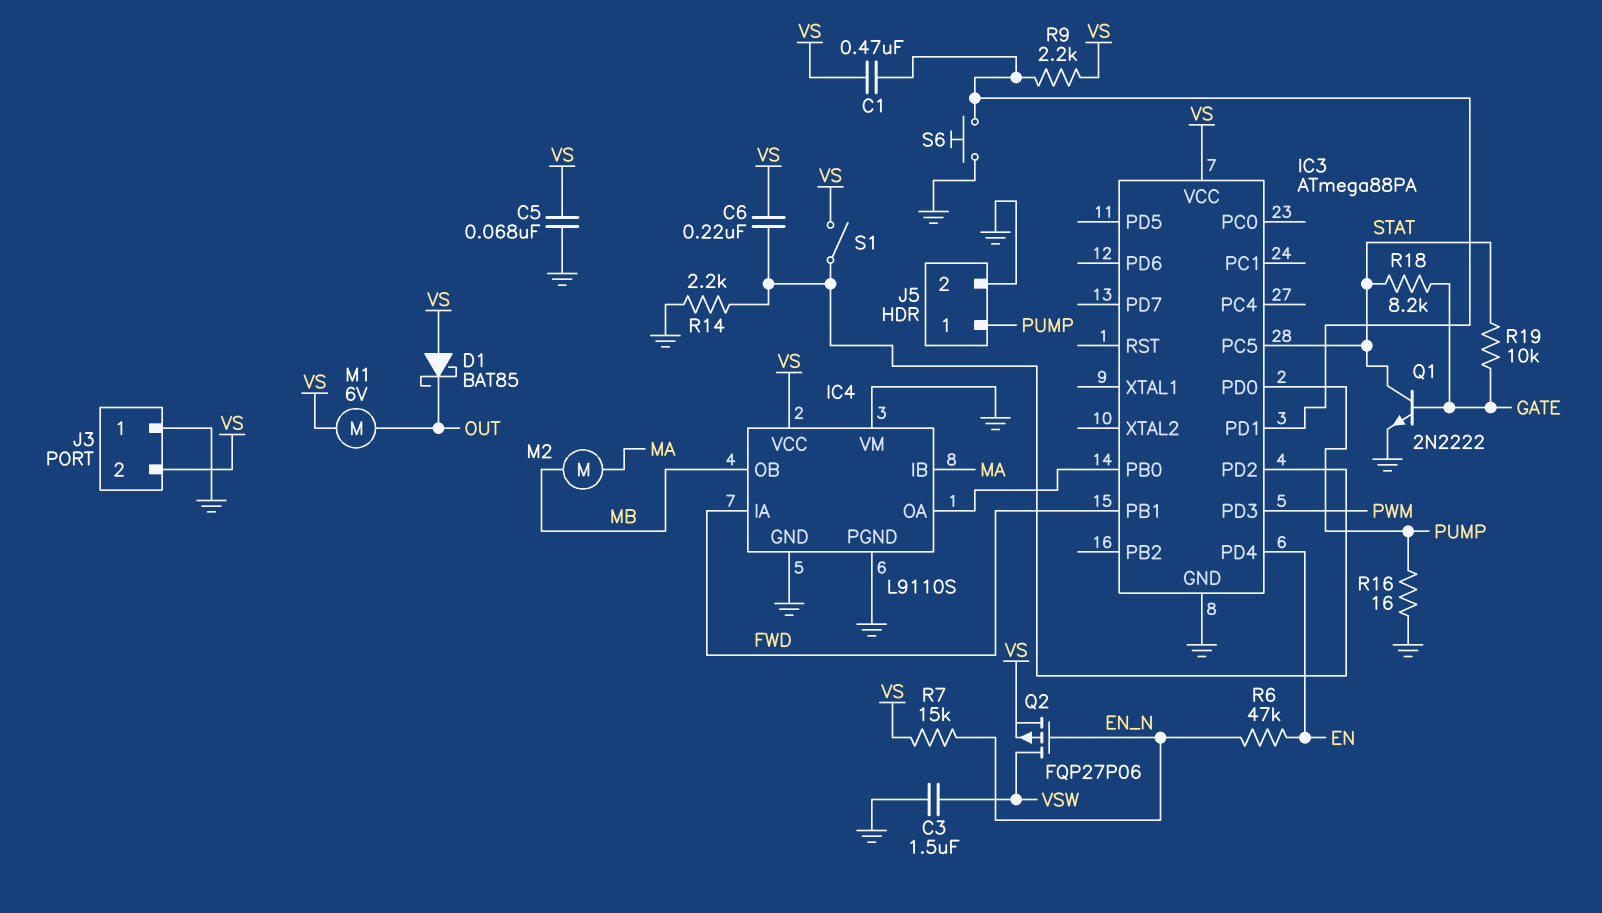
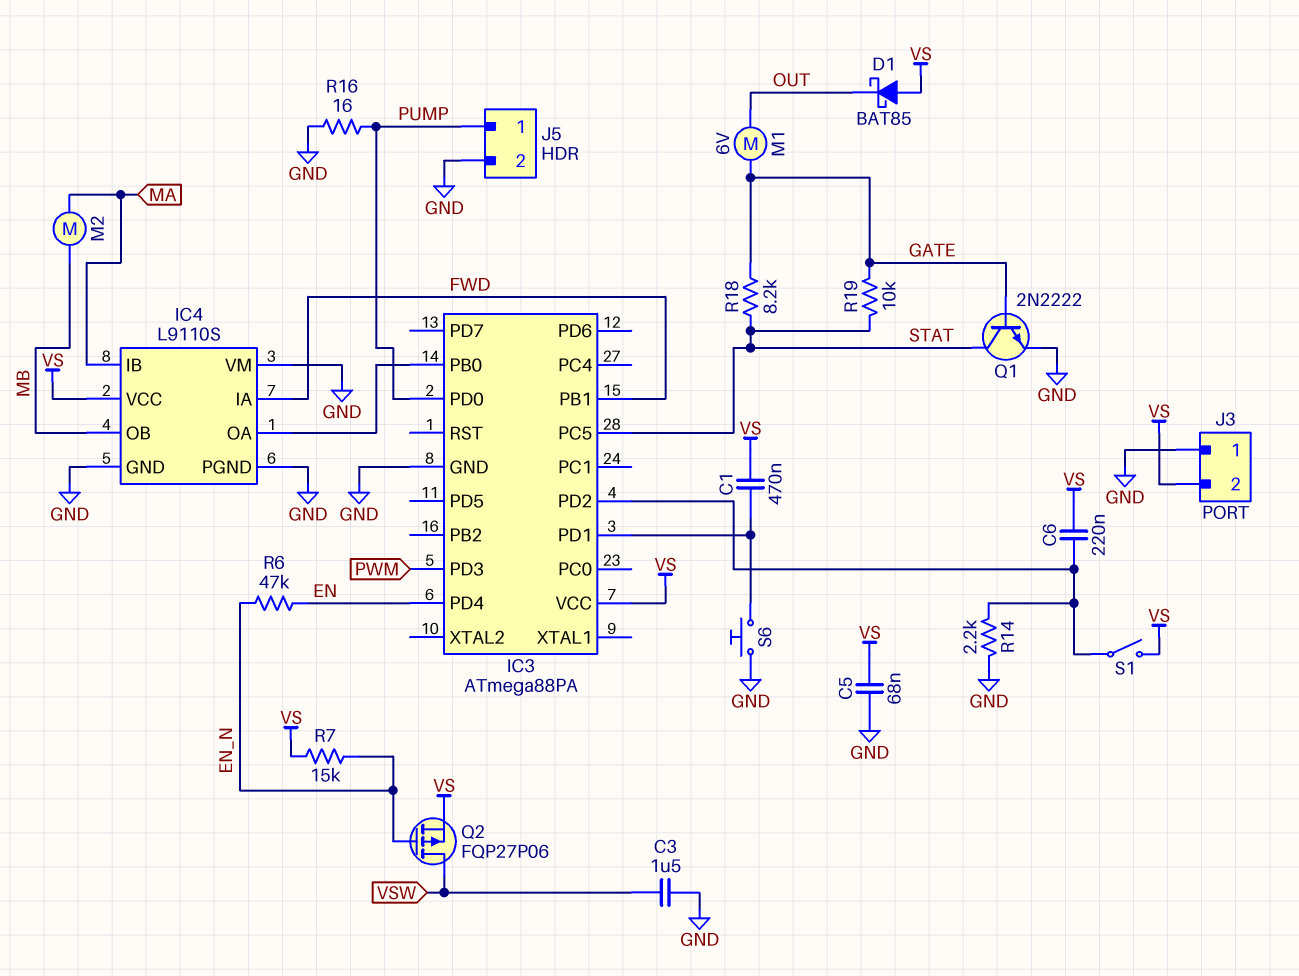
M1: motor 6V (OUT, VS) -> motor 6V (GATE, OUT)
R9: 2.2k (IC3/PD1, VS) -> none

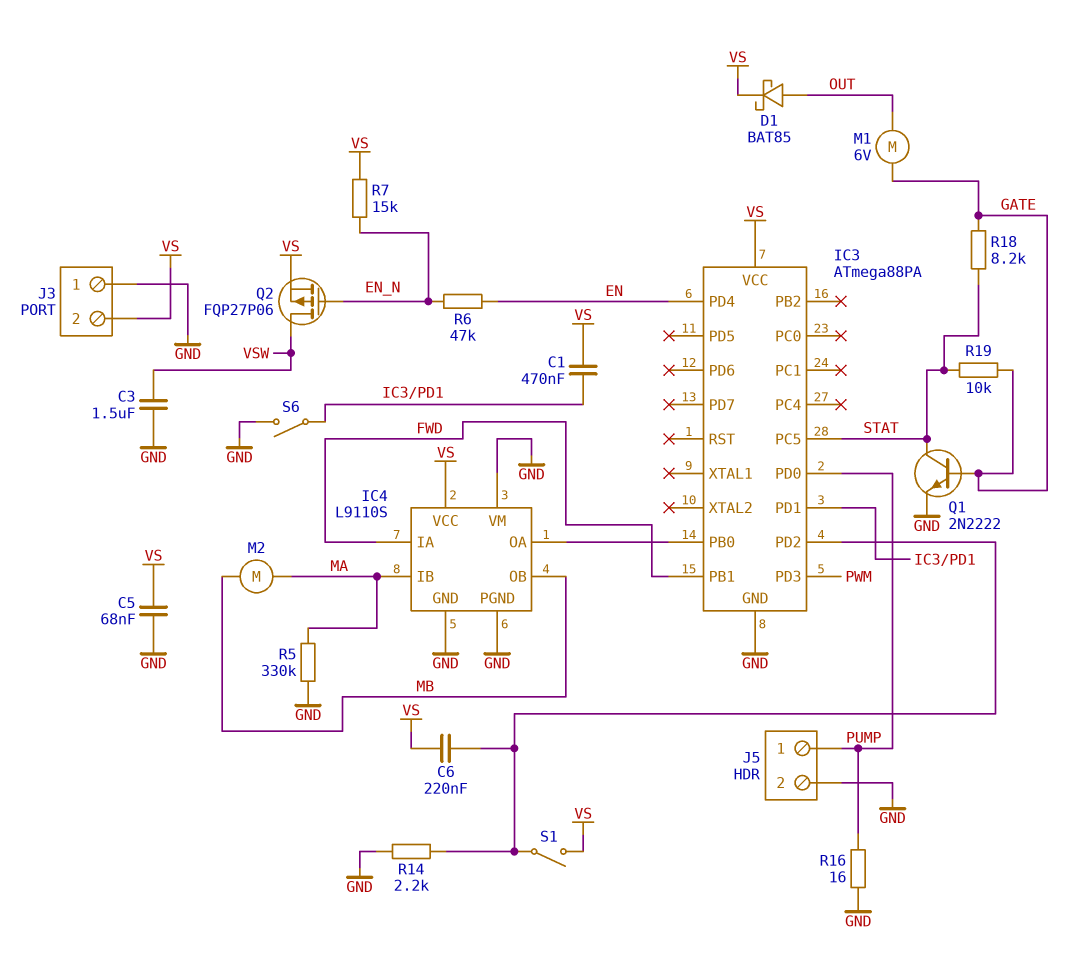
D1: schottky BAT85 (A VS, K OUT) -> schottky BAT85 (A OUT, K VS)
R5: none -> 330k (GND, MA)
S6: button (GND, IC3/PD1) -> switch (GND, IC3/PD1)

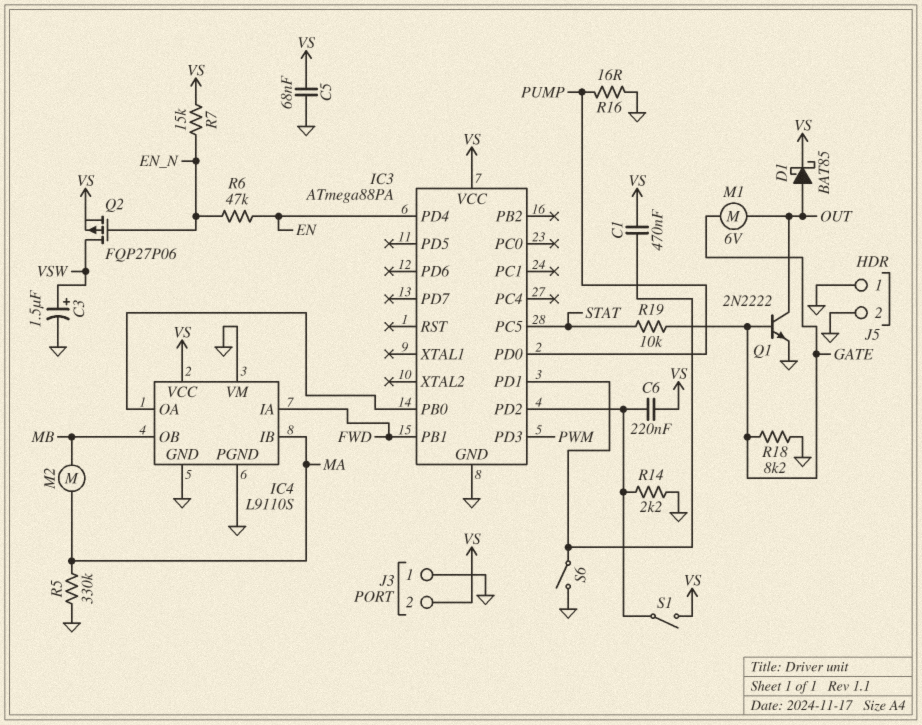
C3: 1.5uF (GND, VSW) -> 1.5uF (plus VSW, minus GND)
J5 pin 1: PUMP -> GND
Q1: NPN 2N2222 (B GATE, C STAT, E GND) -> NPN 2N2222 (B GATE, C OUT, E GND)
R18: 8.2k (GATE, STAT) -> 8.2k (GATE, GND)

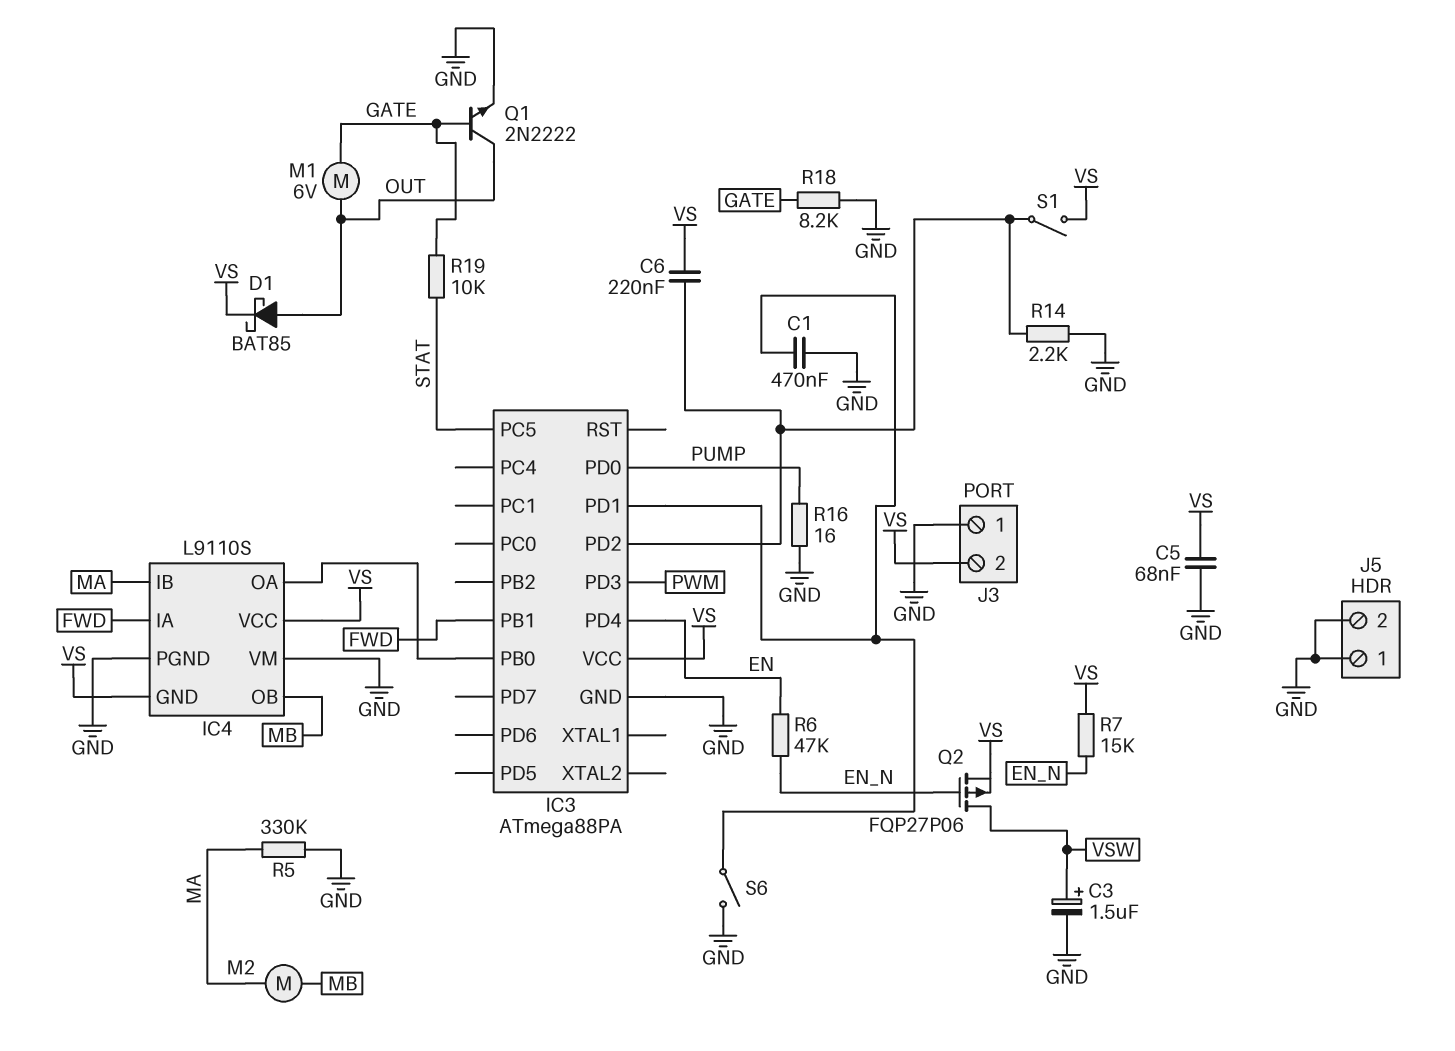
C1: 470nF (IC3/PD1, VS) -> 470nF (GND, IC3/PD1)
IC4 pin GND: GND -> VS

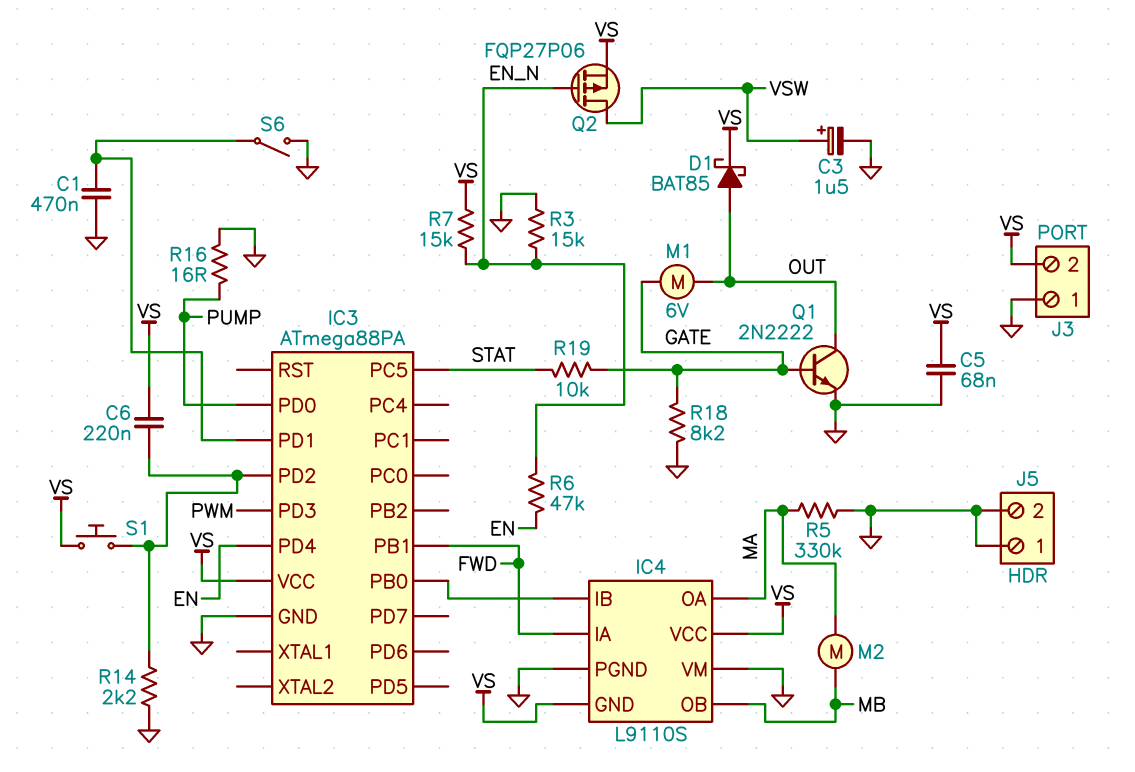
IC4 pin IB: MA -> IC3/PB0
IC4 pin OA: IC3/PB0 -> MA
R3: none -> 15k (EN_N, GND)
S1: switch (IC3/PD2, VS) -> button (IC3/PD2, VS)

